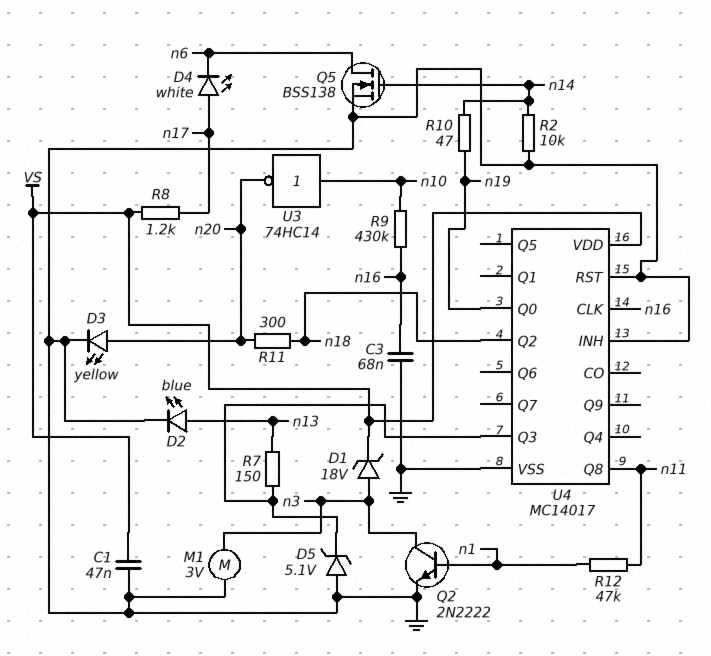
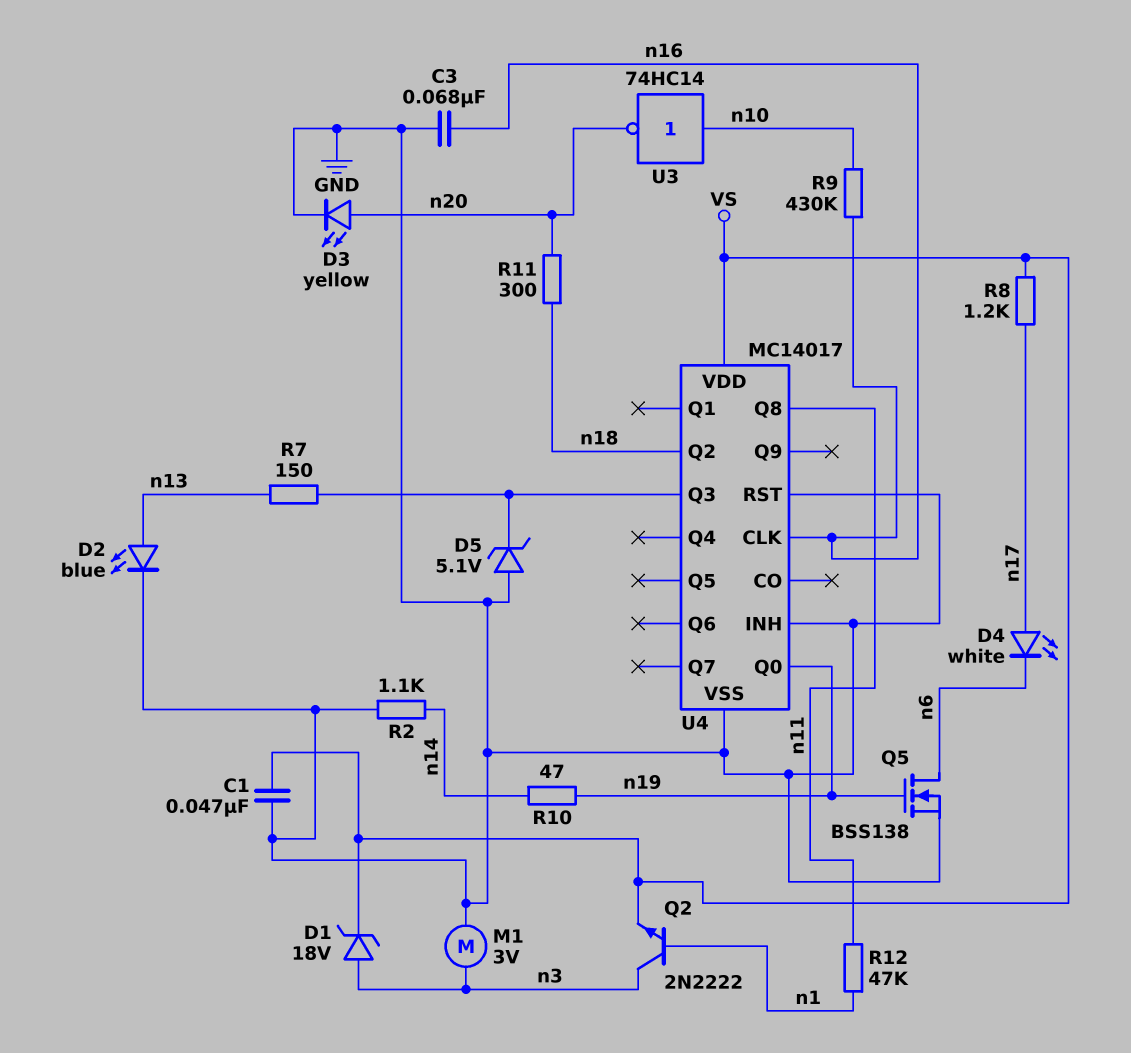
Q2: NPN 2N2222 (B n1, C n3, E GND) -> NPN 2N2222 (B n1, C n3, E VS)
Q5: NMOS BSS138 (G n14, D n6, S GND) -> NMOS BSS138 (G n19, D n6, S GND)
R2: 10k (GND, n14) -> 1.1k (GND, n14)

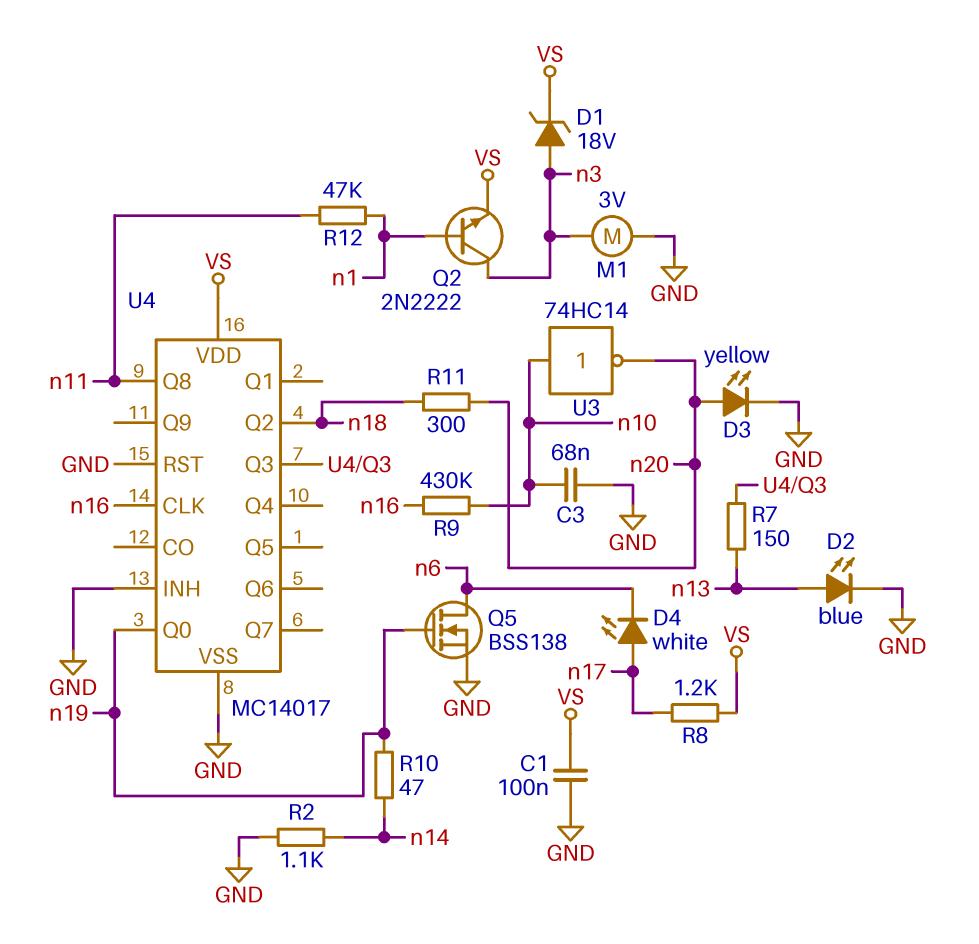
C1: 47nF (GND, VS) -> 100nF (GND, VS)
C3: 68nF (GND, n16) -> 68nF (GND, n10)
D5: zener 5.1V (A GND, K U4/Q3) -> none

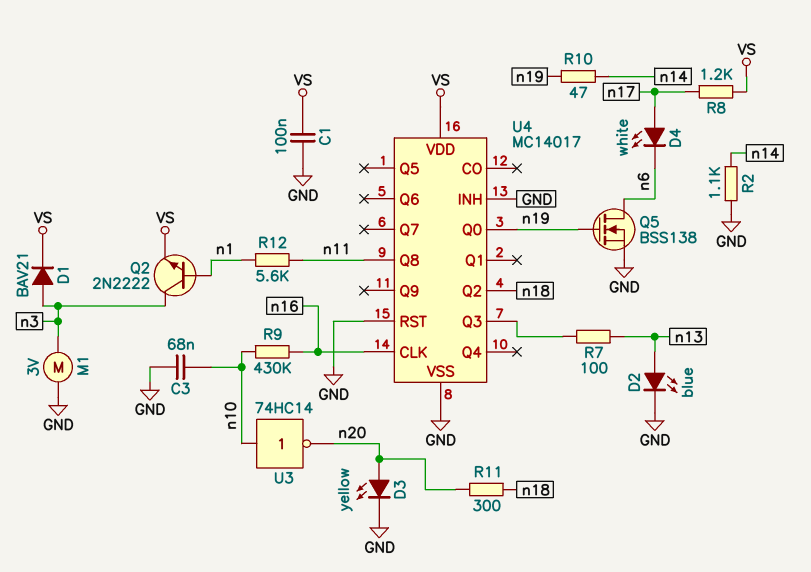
D1: zener 18V (A n3, K VS) -> diode BAV21 (A n3, K VS)
R7: 150 (U4/Q3, n13) -> 100 (U4/Q3, n13)
R12: 47k (n1, n11) -> 5.6k (n1, n11)

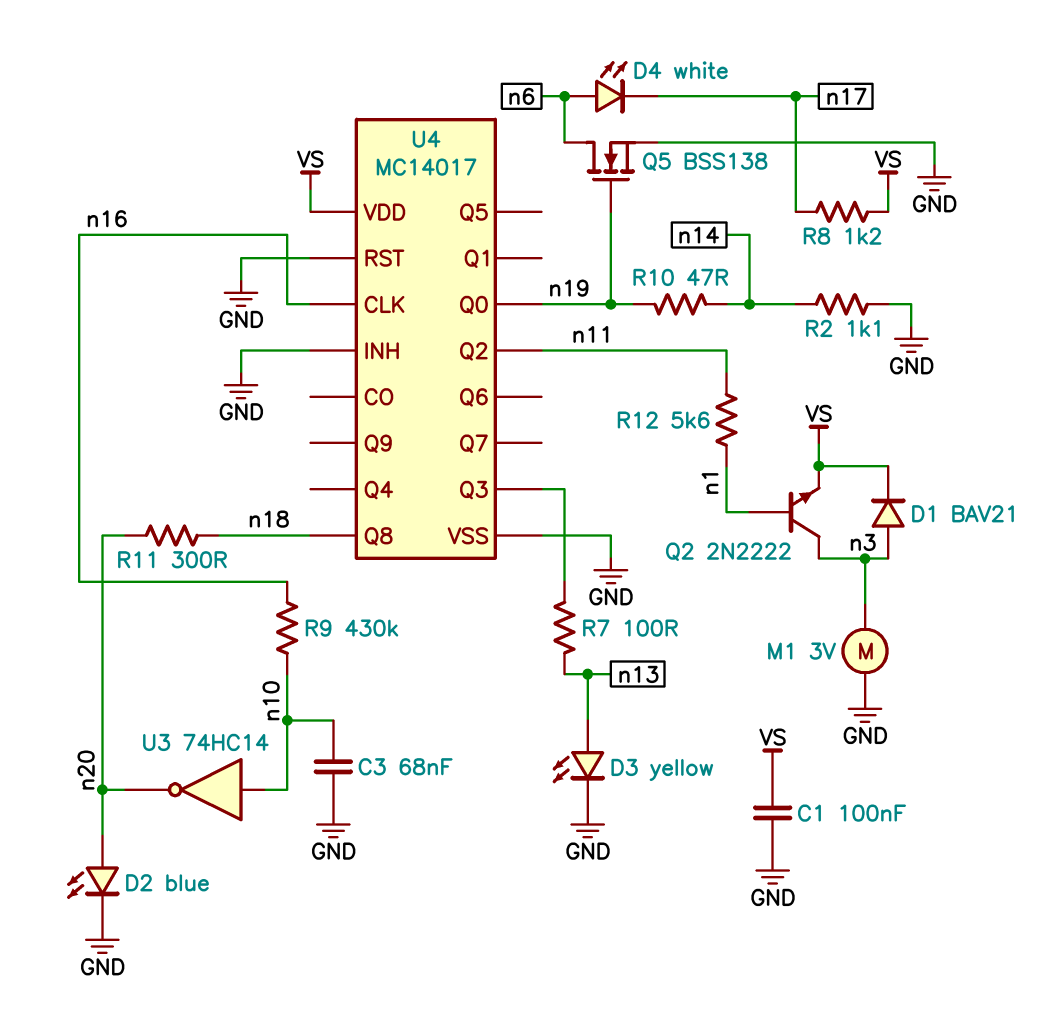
D2: LED blue (A n13, K GND) -> LED blue (A n20, K GND)
D3: LED yellow (A n20, K GND) -> LED yellow (A n13, K GND)
D4: LED white (A n17, K n6) -> LED white (A n6, K n17)
U4 pin Q2: n18 -> n11
U4 pin Q8: n11 -> n18

